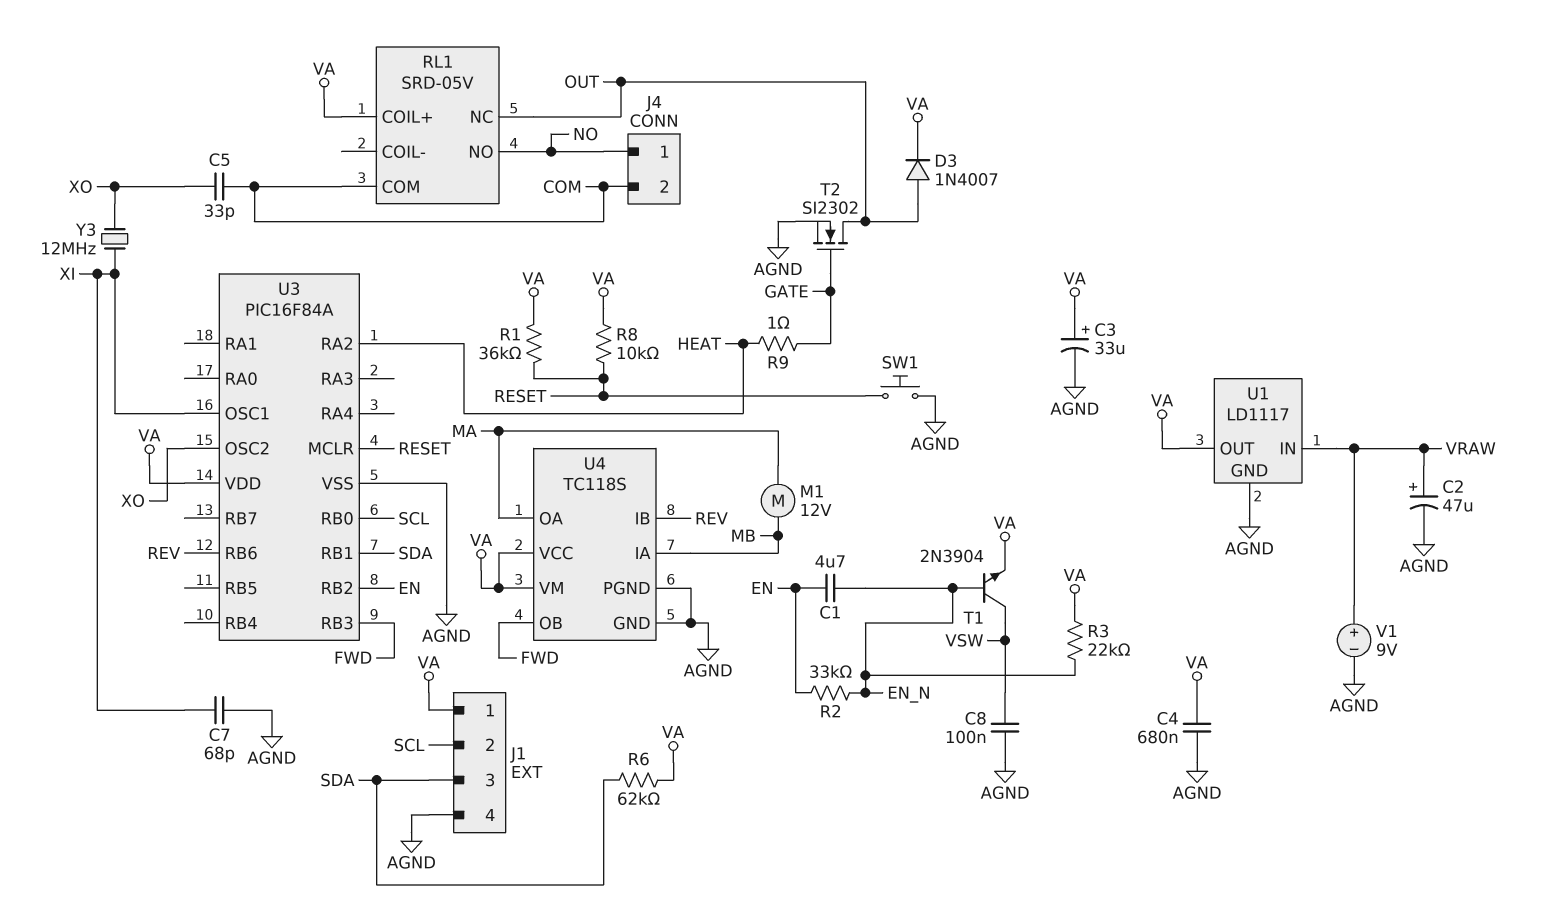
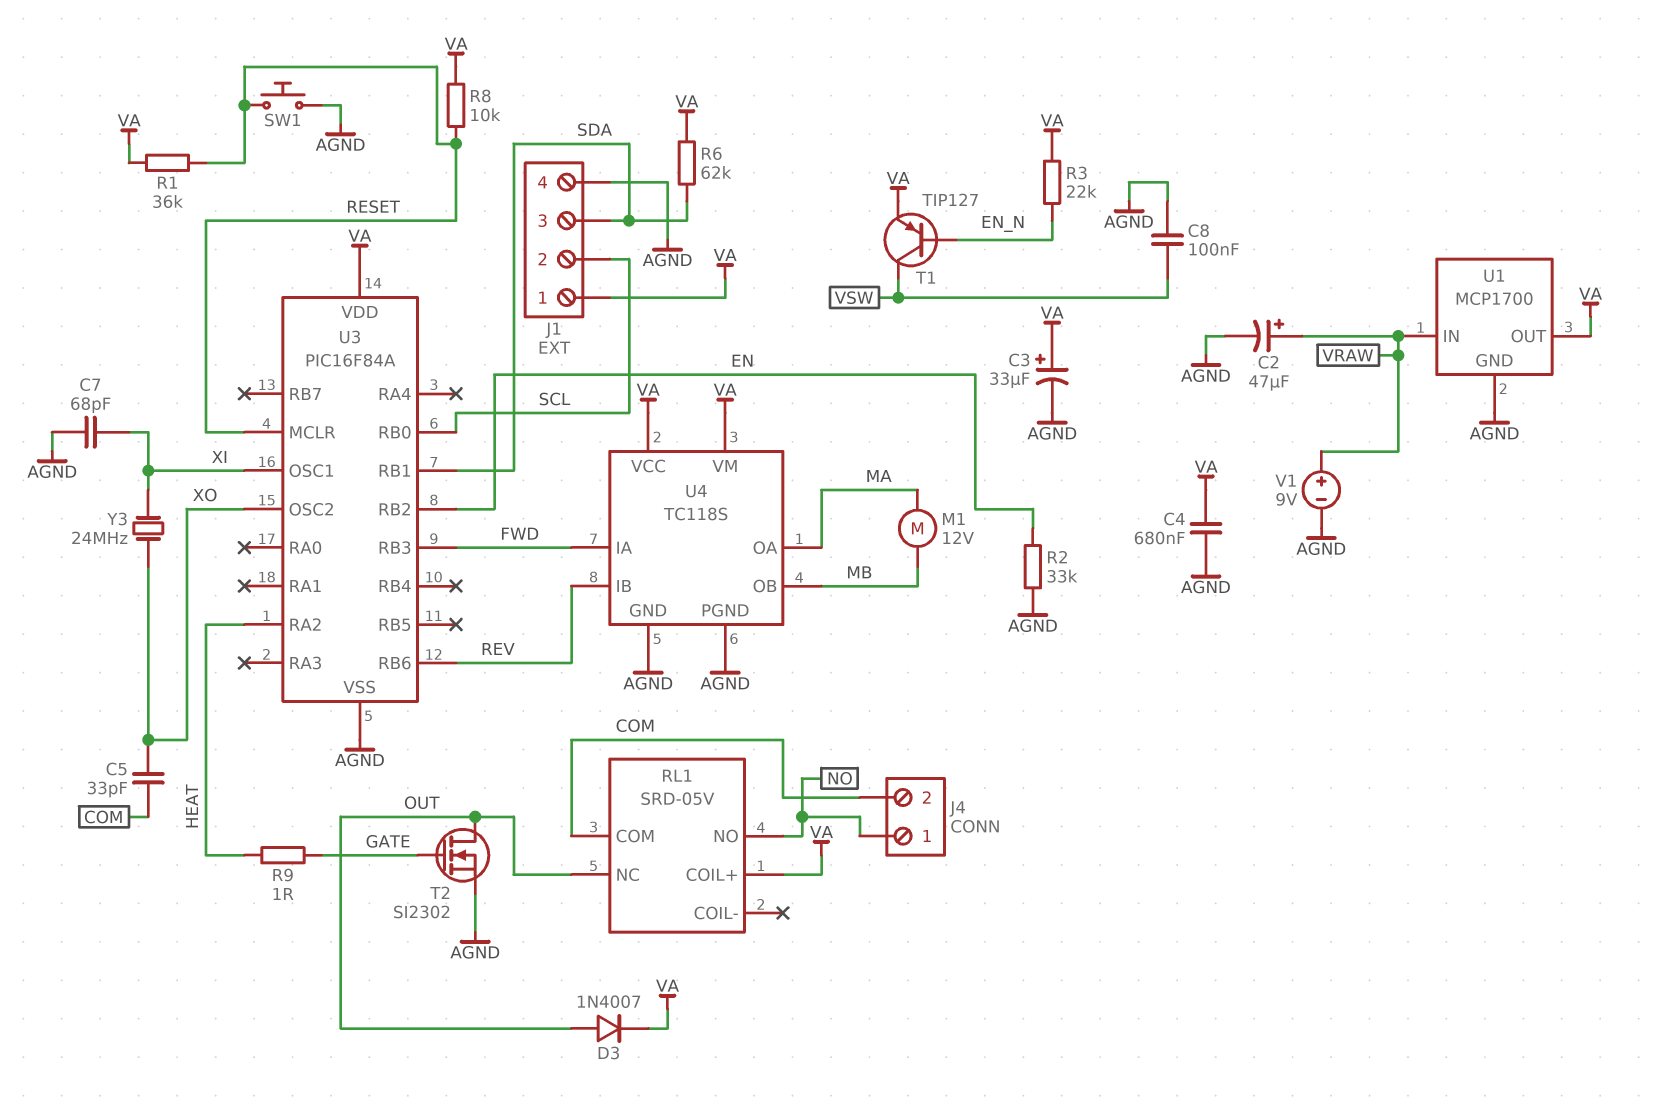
C1: 4.7uF (EN, EN_N) -> none
R2: 33k (EN, EN_N) -> 33k (AGND, EN)
T1: NPN 2N3904 (B EN_N, C VSW, E VA) -> PNP TIP127 (B EN_N, C VSW, E VA)
U1: LD1117 -> MCP1700
U4 pin IA: MB -> FWD
U4 pin OB: FWD -> MB
Y3: 12MHz (XI, XO) -> 24MHz (XI, XO)

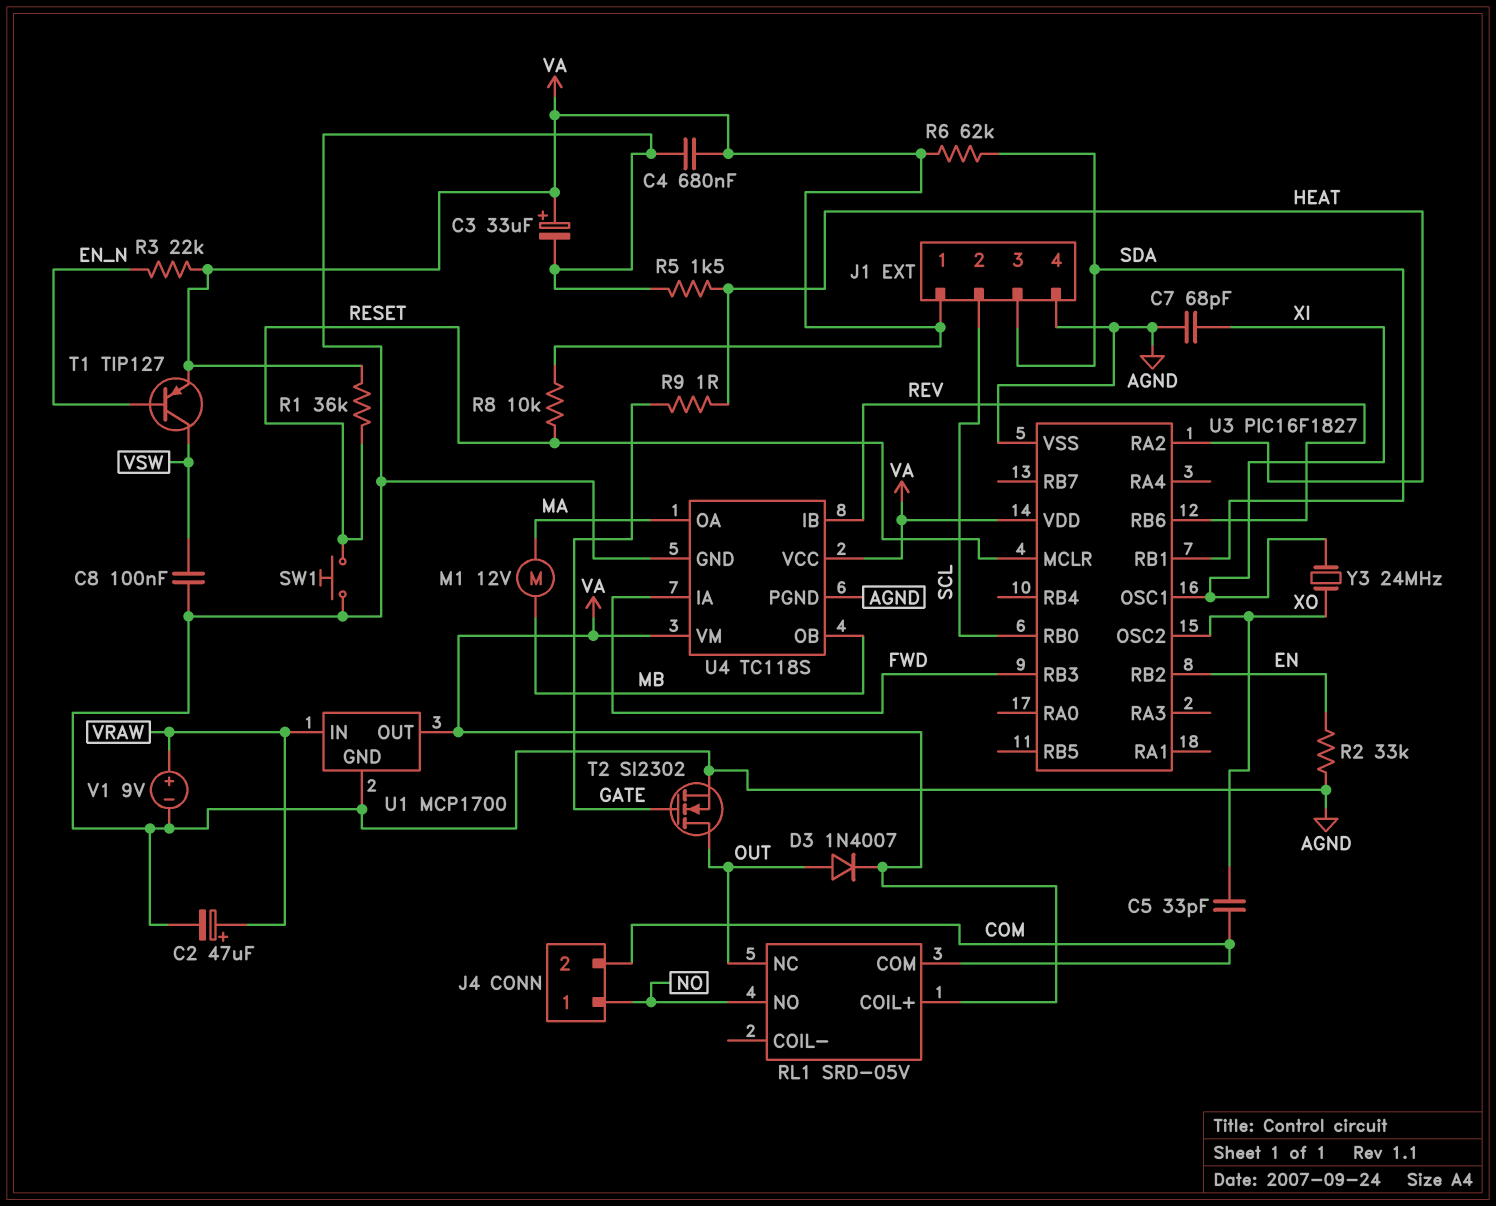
R5: none -> 1.5k (AGND, HEAT)
U3: PIC16F84A -> PIC16F1827

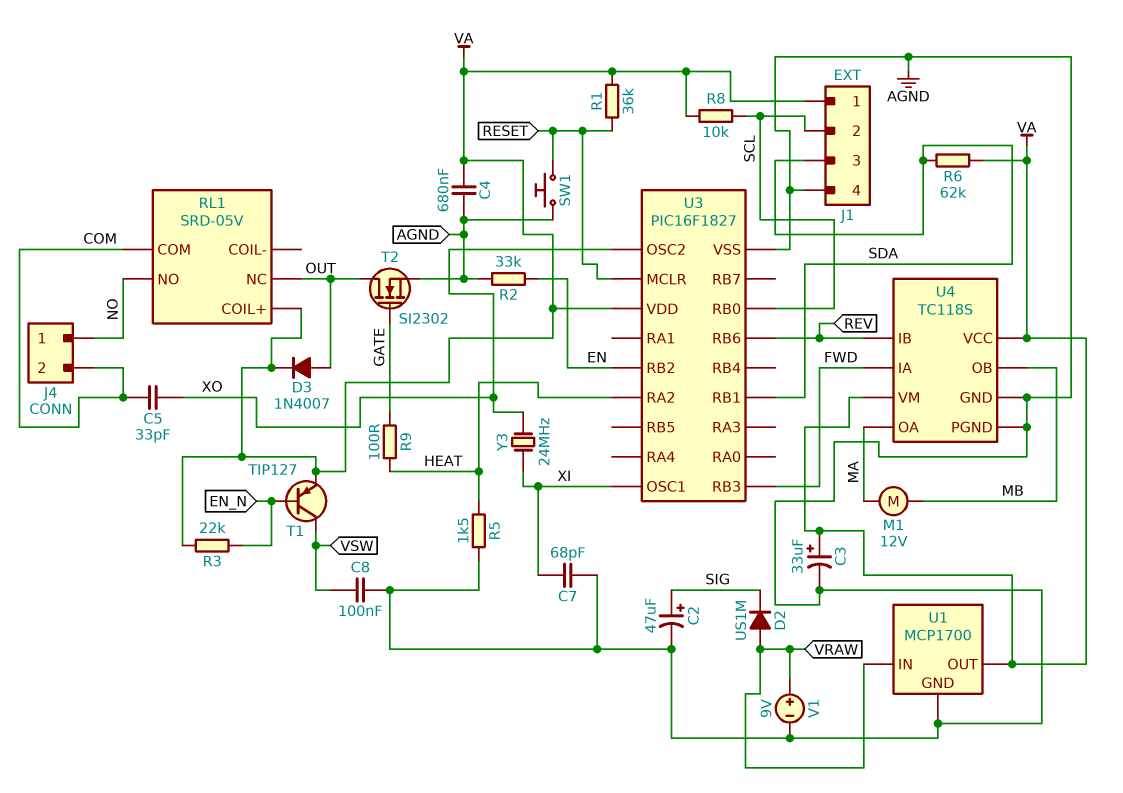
C2: 47uF (plus VRAW, minus AGND) -> 47uF (plus SIG, minus AGND)
D2: none -> diode US1M (A VRAW, K SIG)
R8: 10k (RESET, VA) -> 10k (SCL, VA)
R9: 1 (GATE, HEAT) -> 100 (GATE, HEAT)

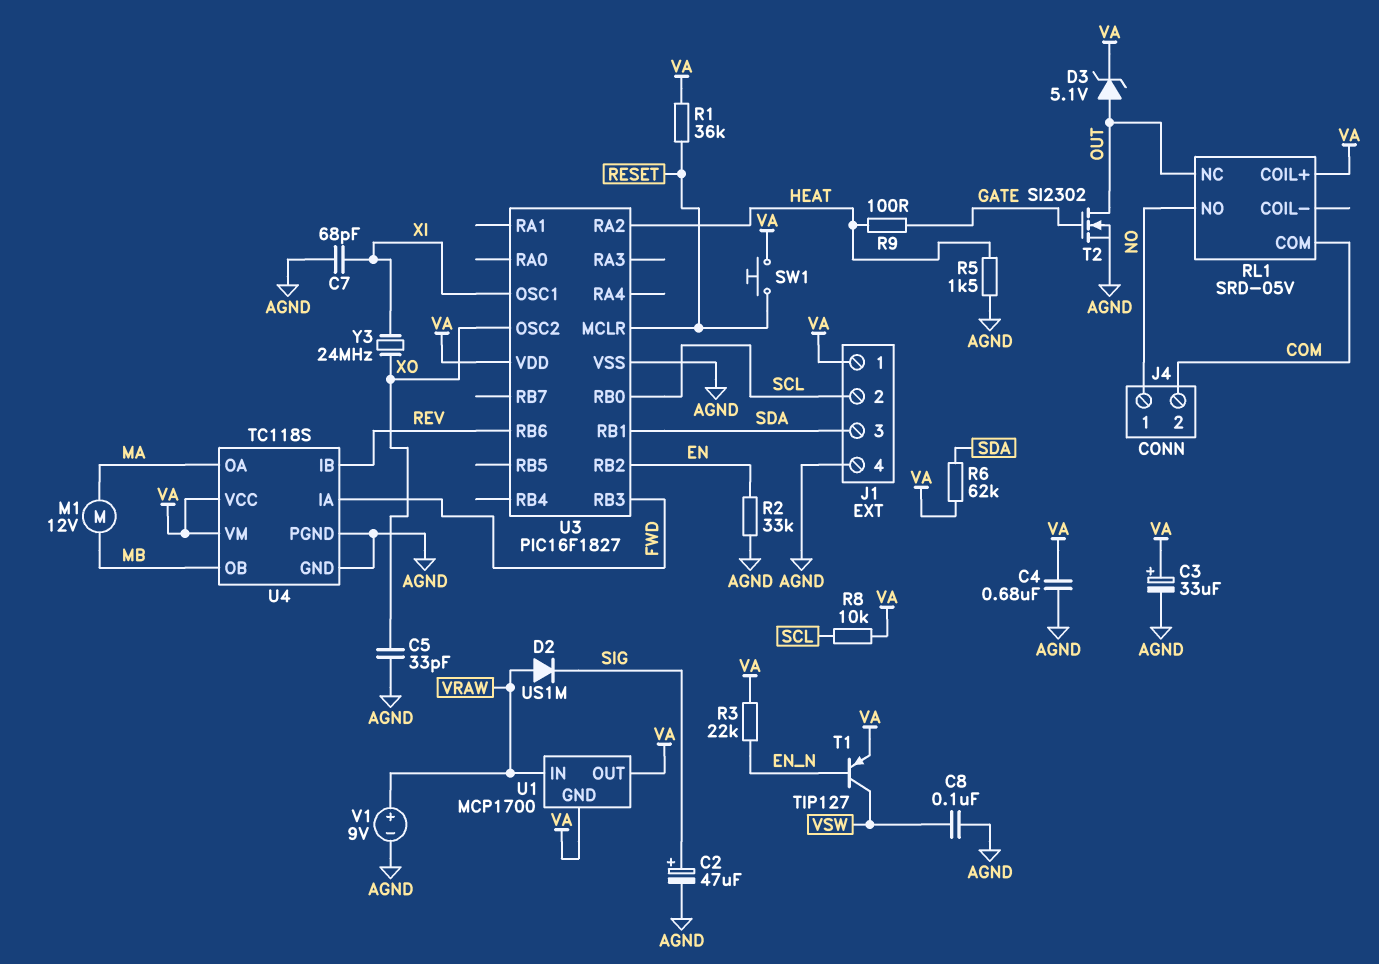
C5: 33pF (COM, XO) -> 33pF (AGND, XO)
D3: diode 1N4007 (A OUT, K VA) -> zener 5.1V (A OUT, K VA)
SW1: button (AGND, RESET) -> button (RESET, VA)
U1 pin GND: AGND -> VA

